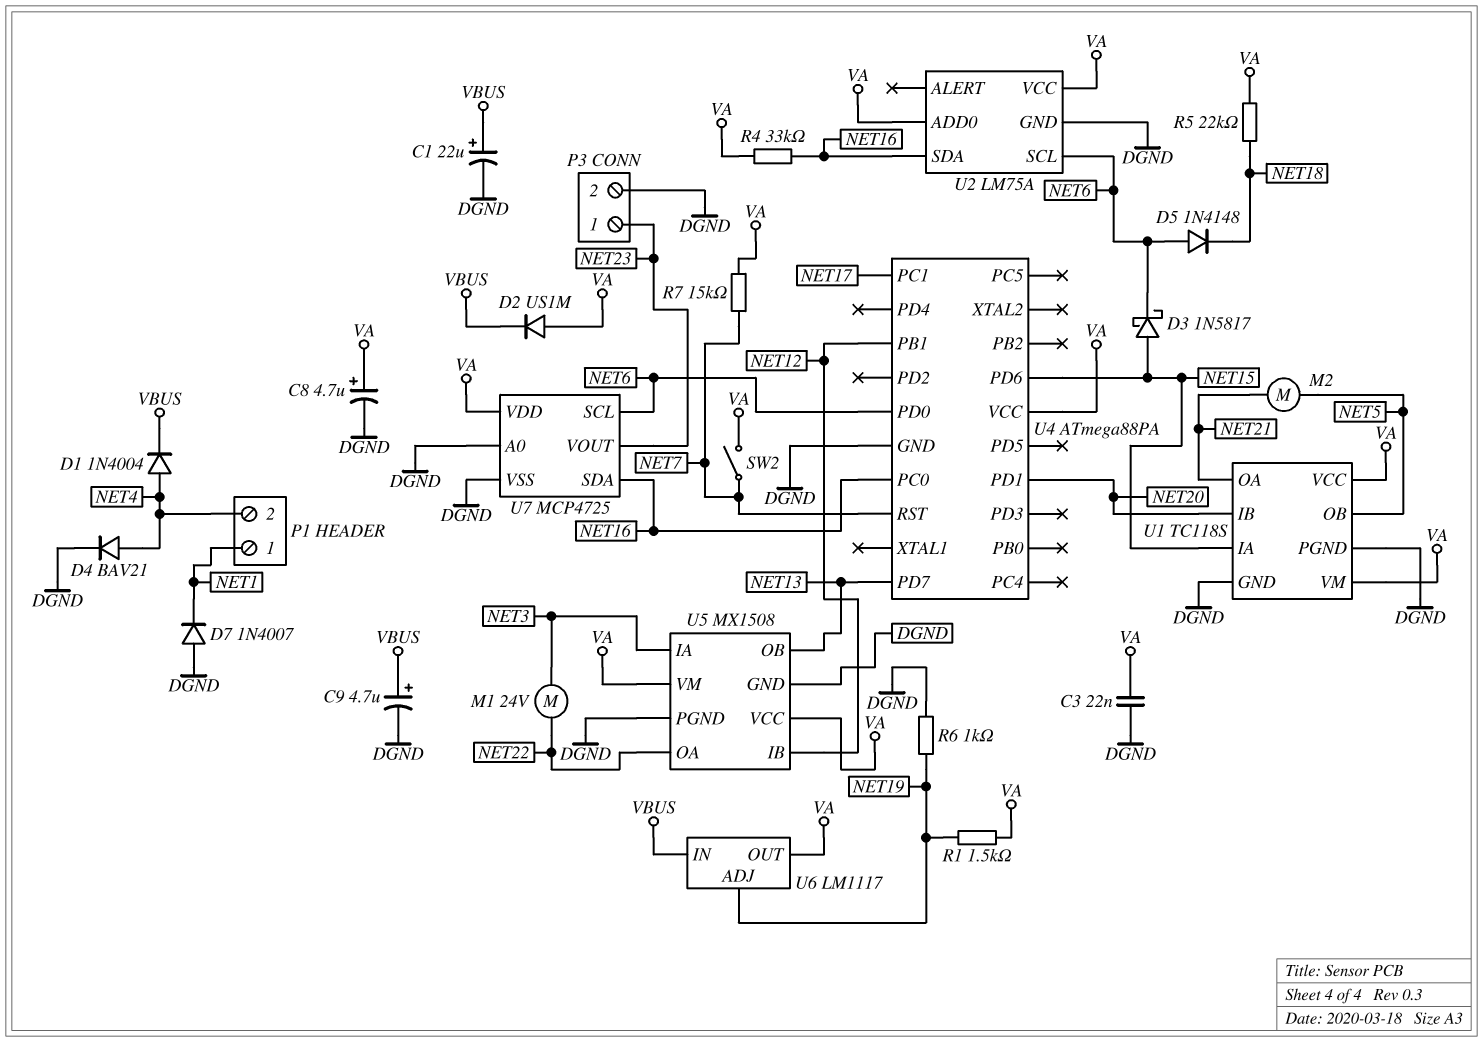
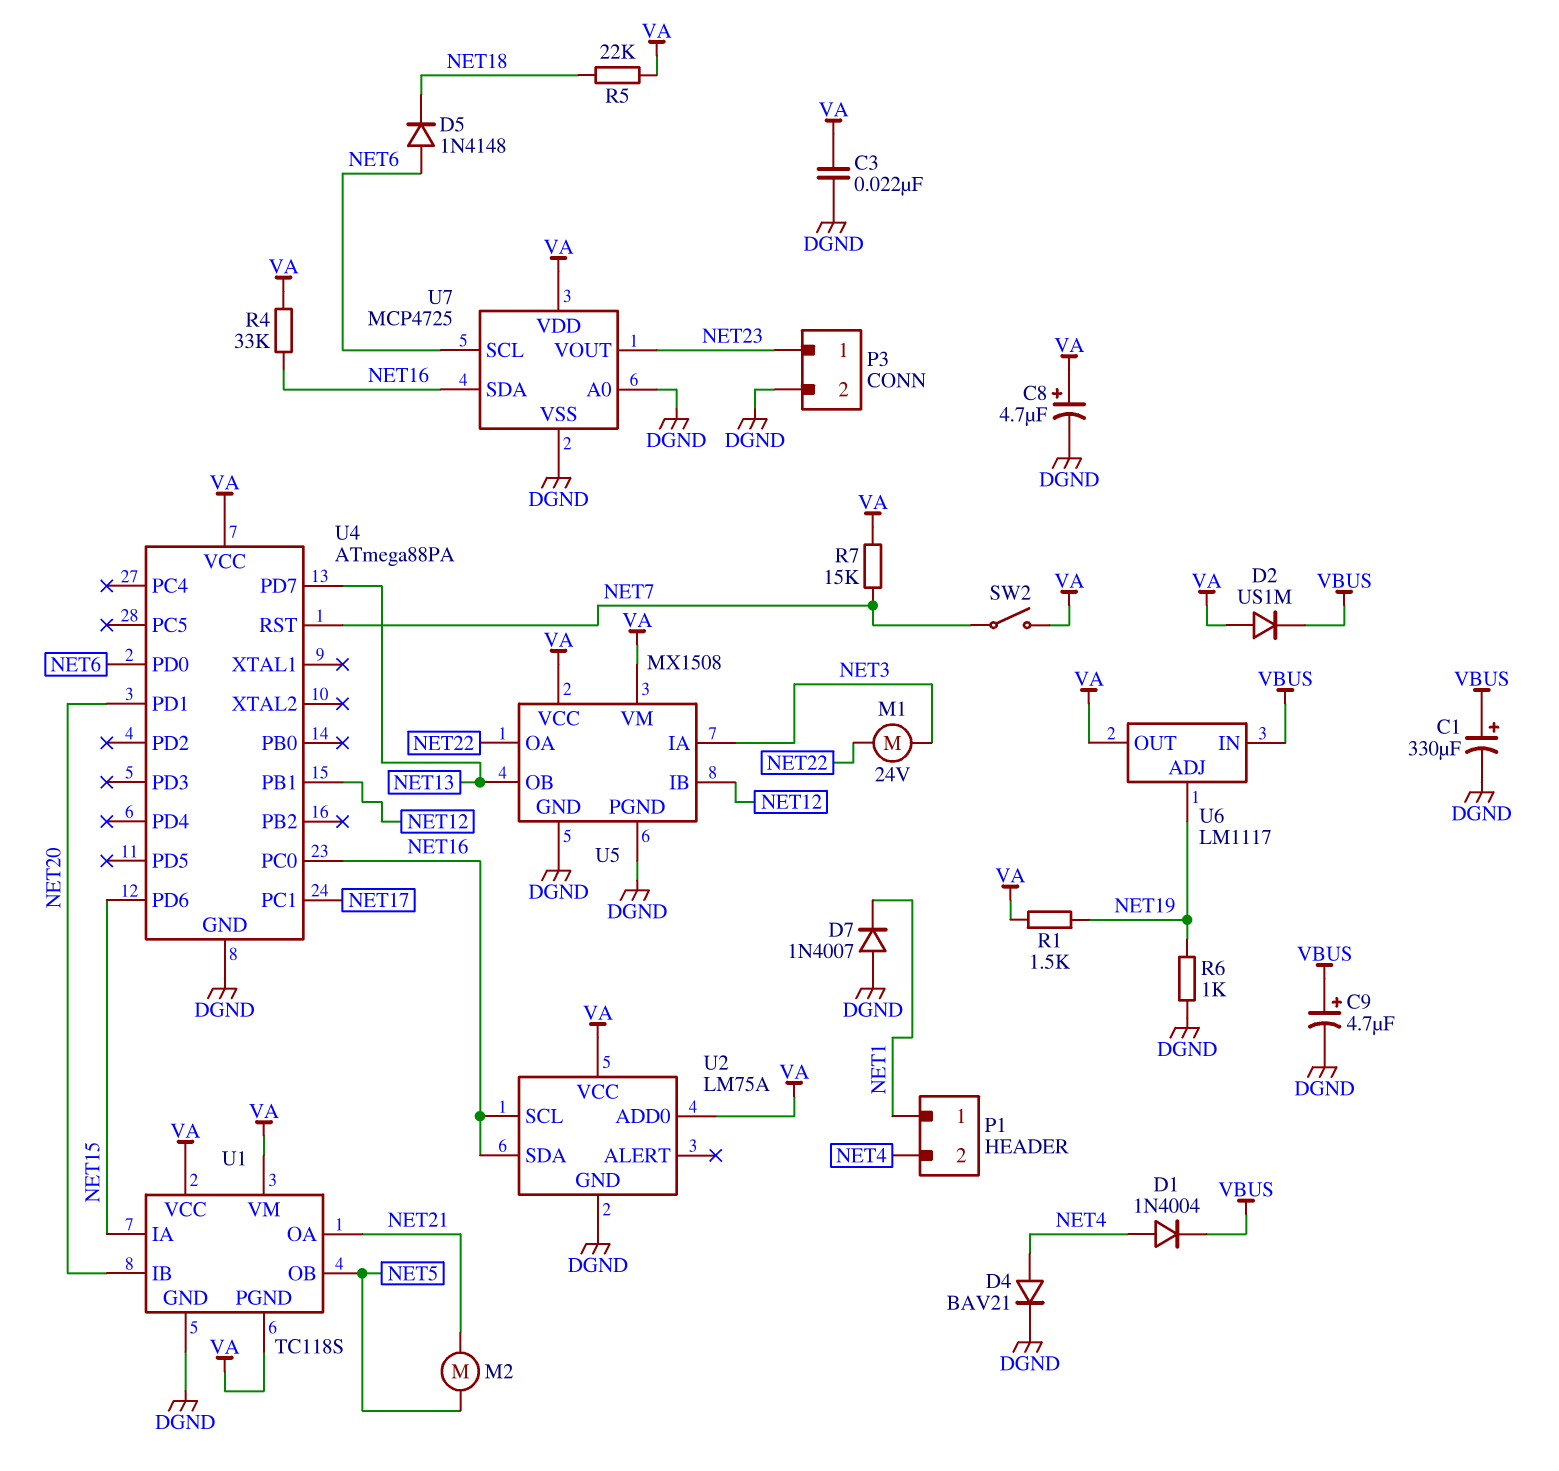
C1: 22uF (plus VBUS, minus DGND) -> 330uF (plus VBUS, minus DGND)
D3: schottky 1N5817 (A NET15, K NET6) -> none
U1 pin PGND: DGND -> VA
U2 pin SCL: NET6 -> NET16

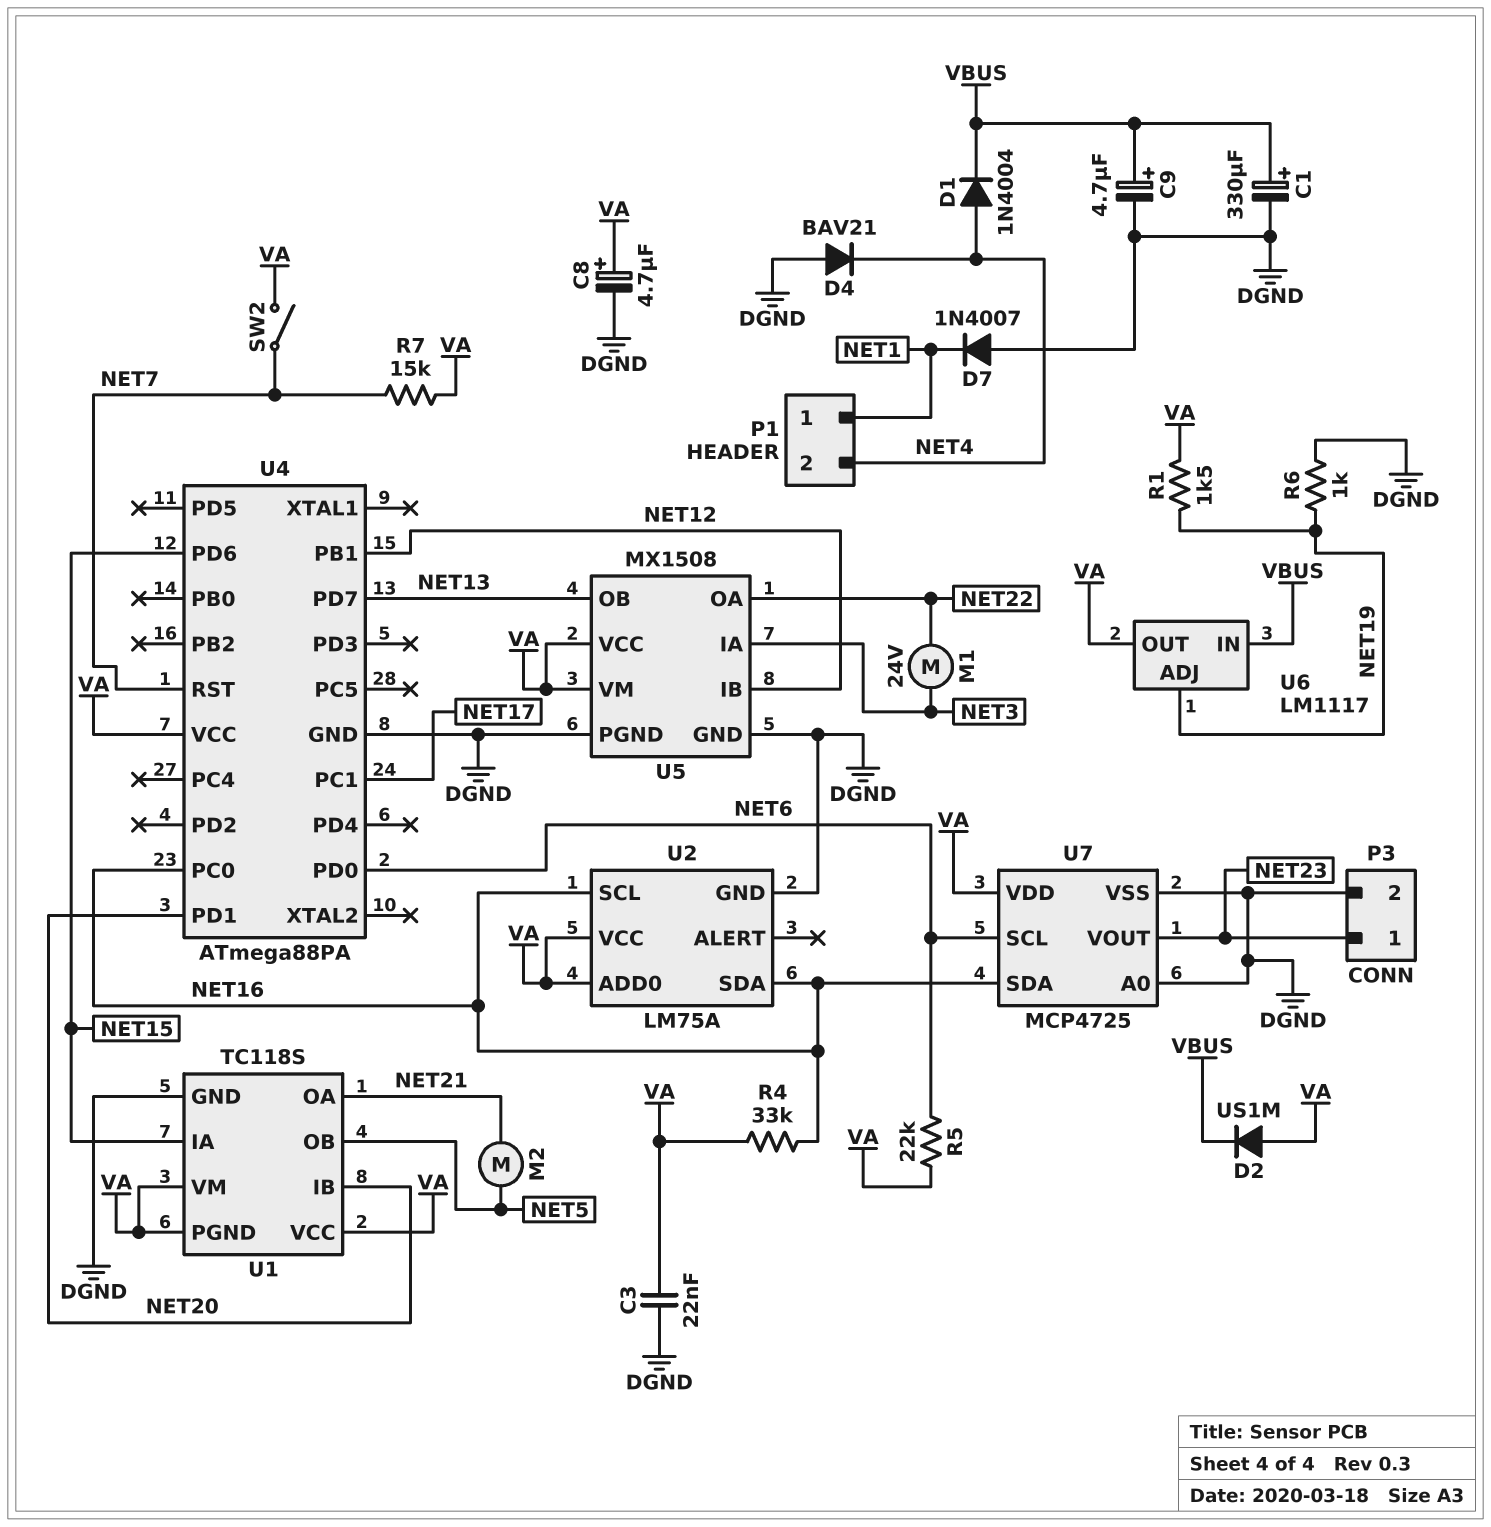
D4: diode BAV21 (A NET4, K DGND) -> diode BAV21 (A DGND, K NET4)
D5: diode 1N4148 (A NET6, K NET18) -> none
R5: 22k (NET18, VA) -> 22k (NET6, VA)

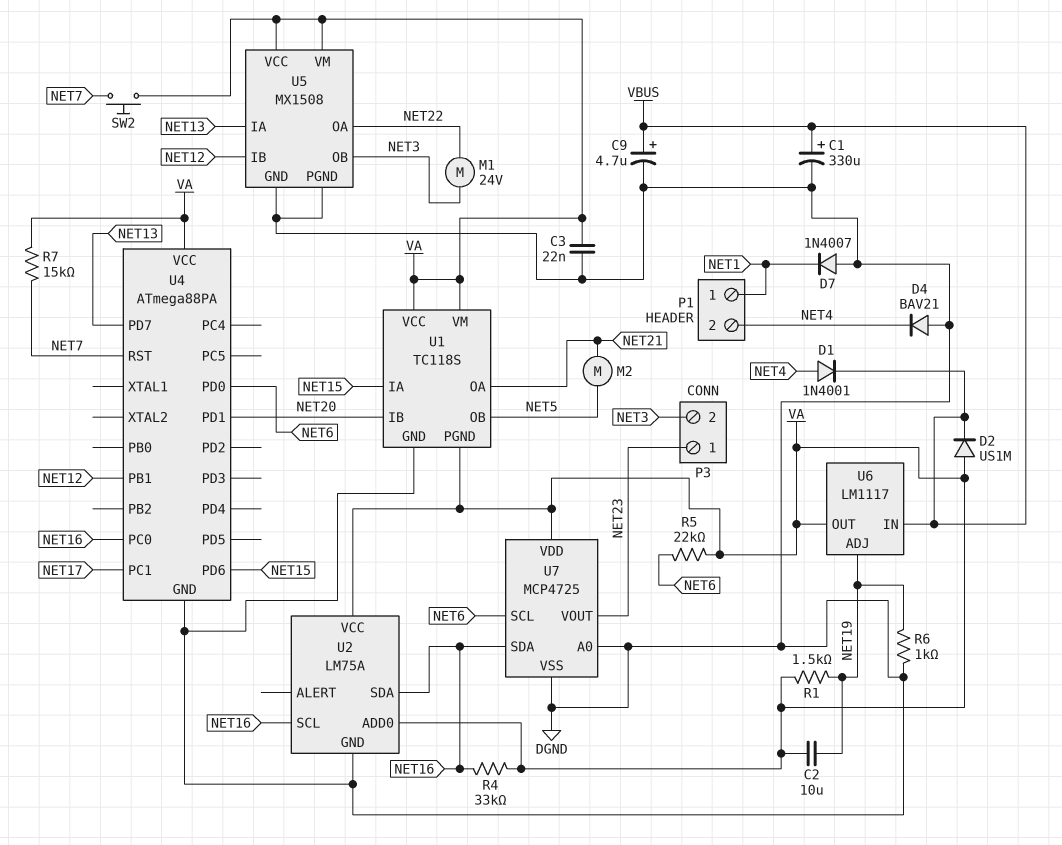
C2: none -> 10uF (NET19, VA)
C8: 4.7uF (plus VA, minus DGND) -> none
D1: diode 1N4004 (A NET4, K VBUS) -> diode 1N4001 (A NET4, K VBUS)
P3 pin 2: DGND -> NET3
SW2: switch (NET7, VA) -> button (NET7, VA)
U5 pin IA: NET3 -> NET13
U5 pin OB: NET13 -> NET3

